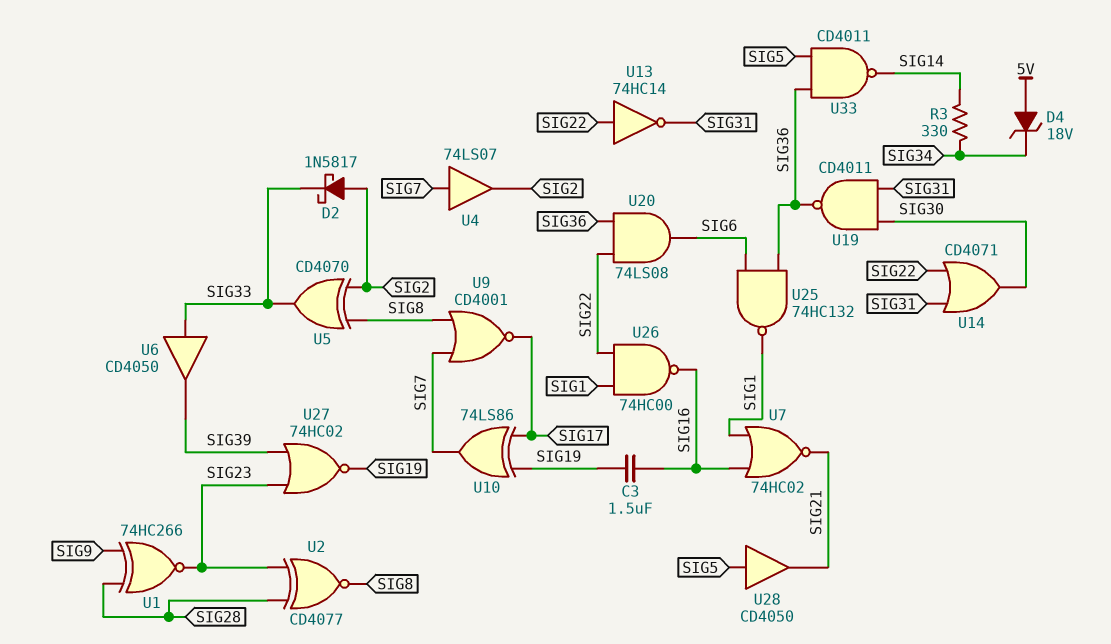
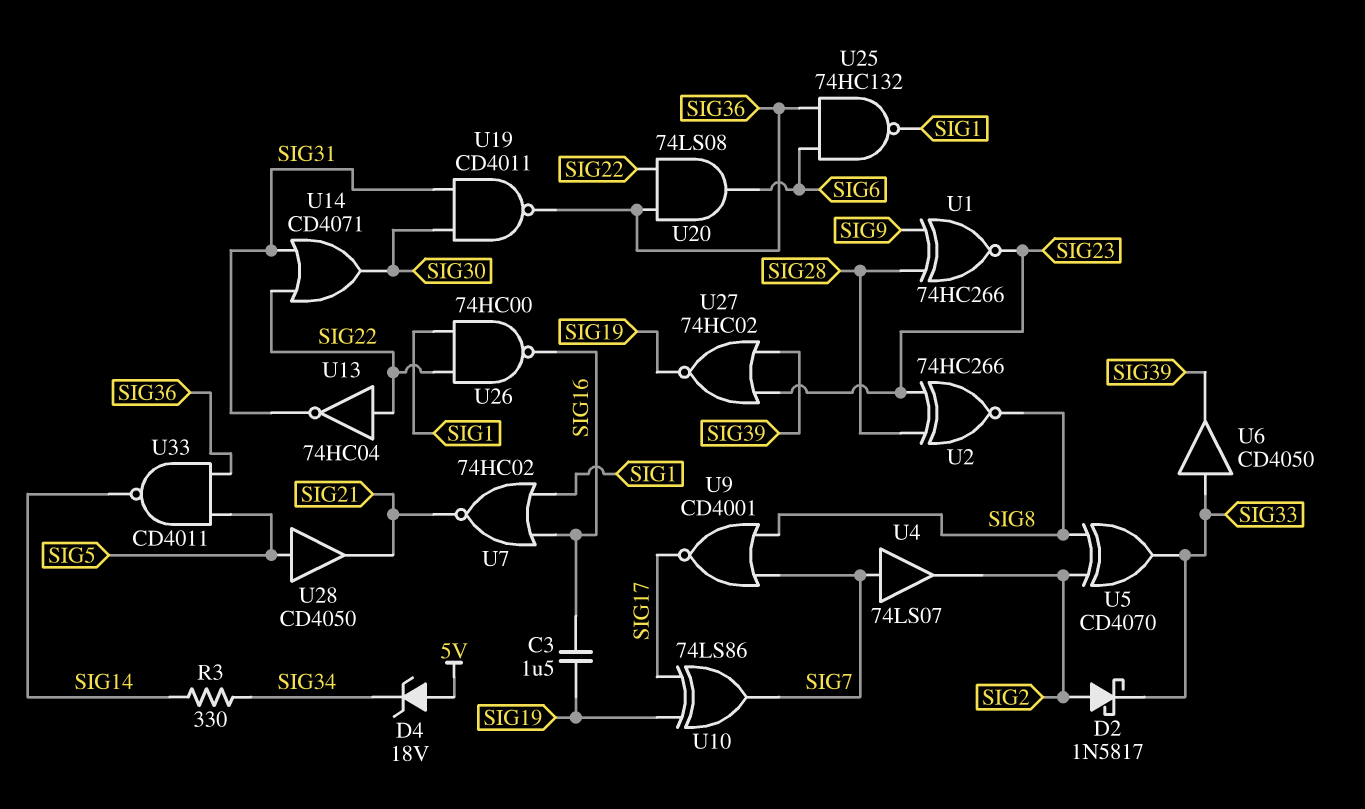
U2: XNOR CD4077 (in SIG23, in SIG28, out SIG8) -> XNOR 74HC266 (in SIG23, in SIG28, out SIG8)
U13: NOT 74HC14 (in SIG22, out SIG31) -> NOT 74HC04 (in SIG22, out SIG31)

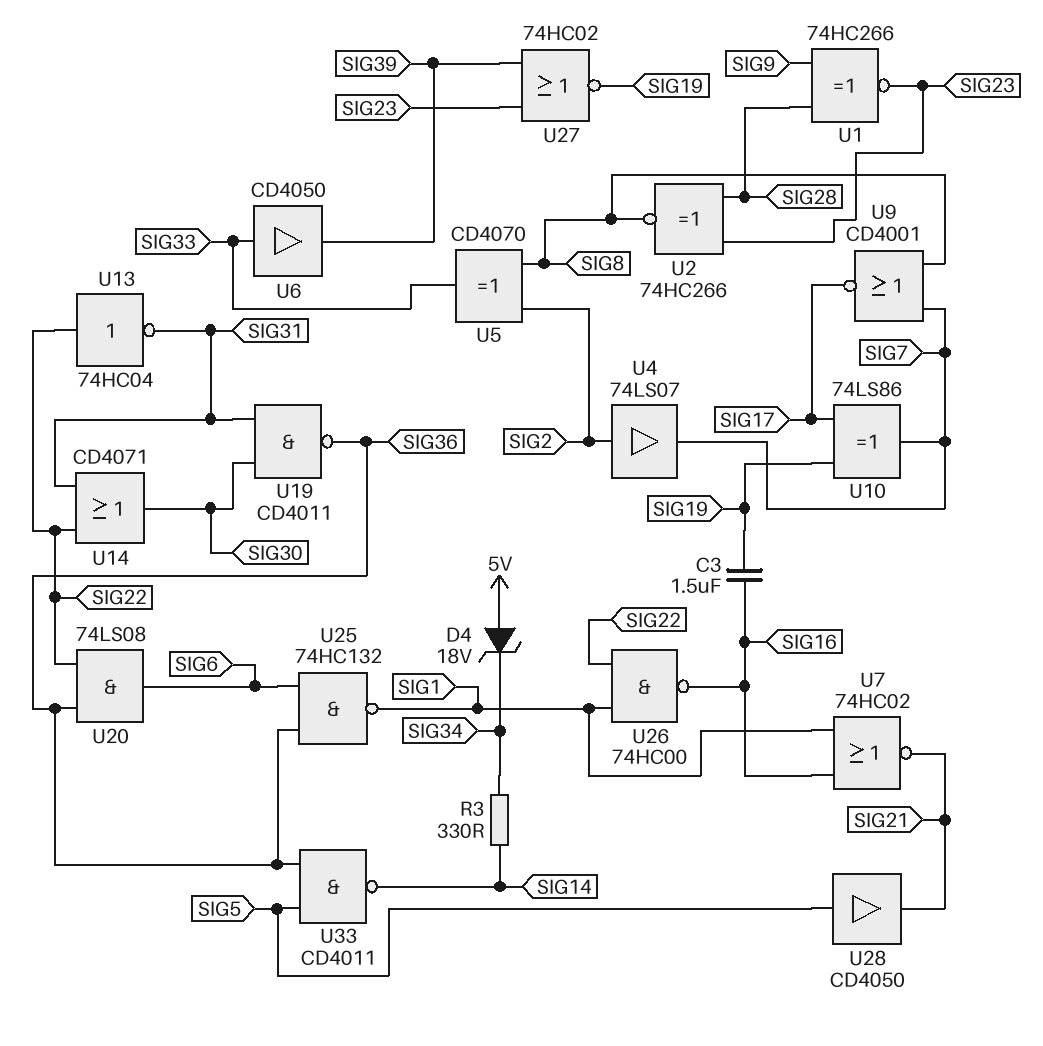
D2: schottky 1N5817 (A SIG2, K SIG33) -> none
U4: buffer 74LS07 (in SIG7, out SIG2) -> buffer 74LS07 (in SIG2, out SIG7)

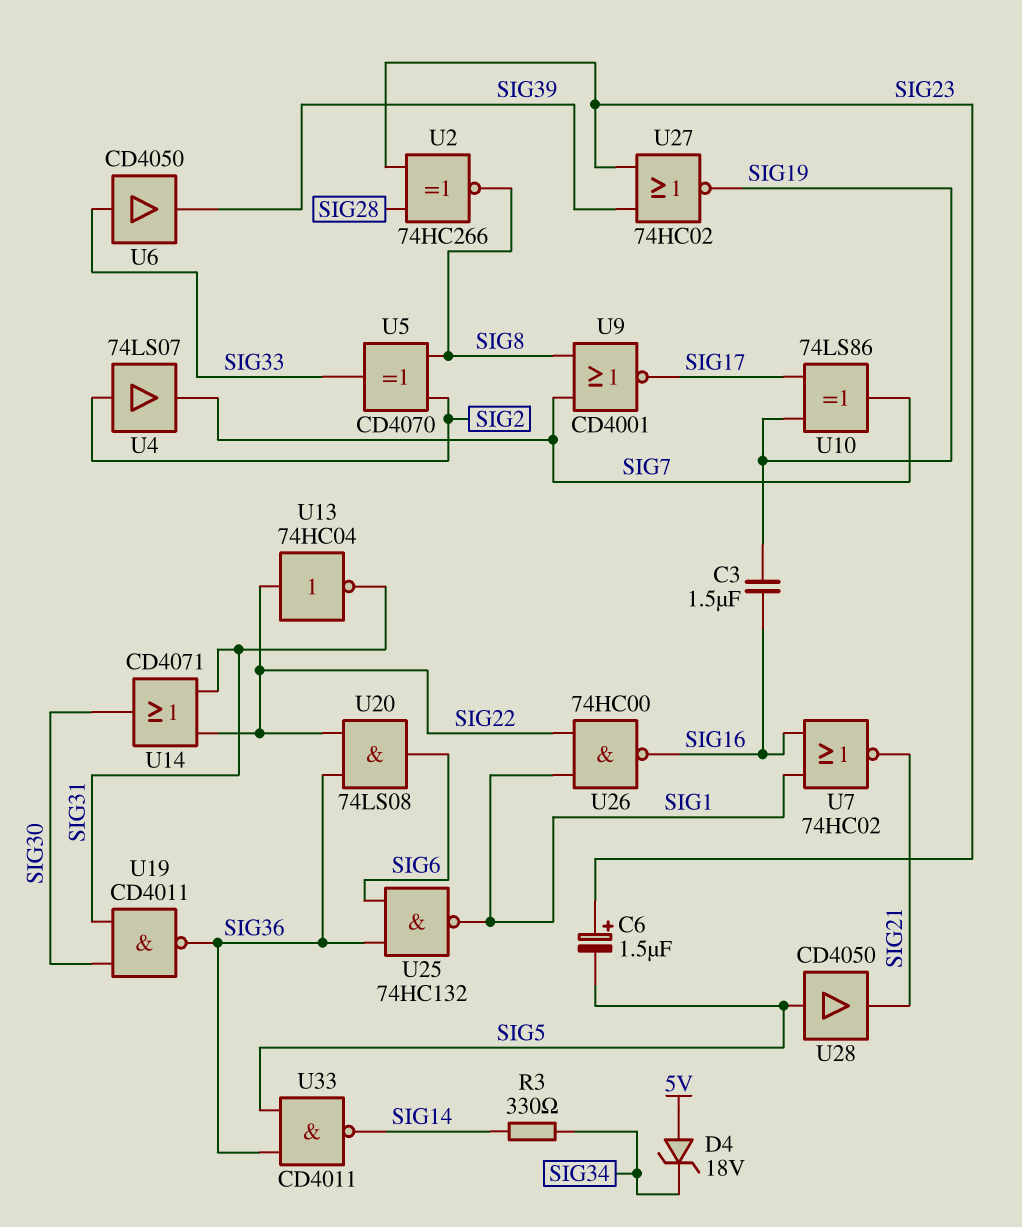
C6: none -> 1.5uF (plus SIG23, minus SIG5)
U1: XNOR 74HC266 (in SIG9, in SIG28, out SIG23) -> none

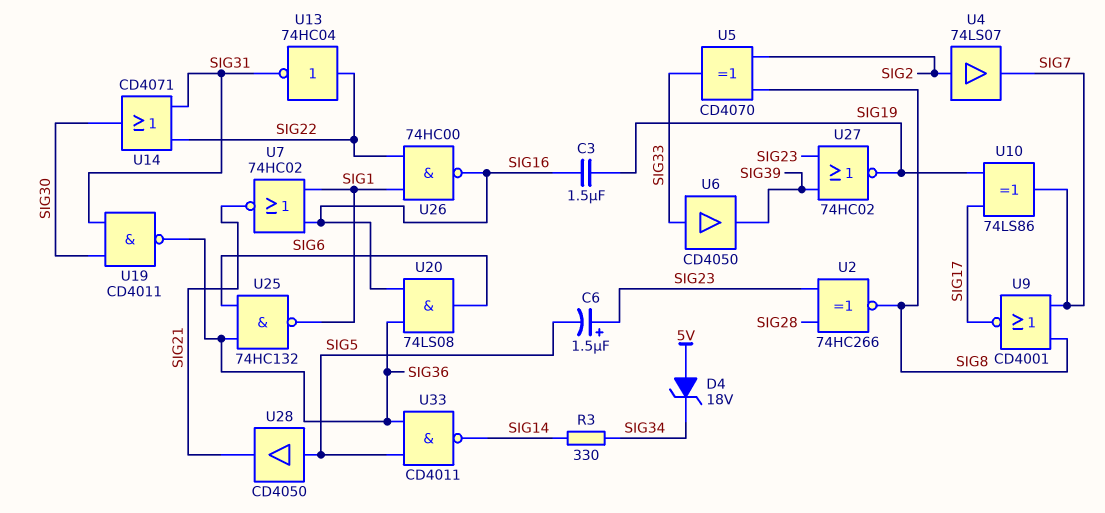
U20: AND 74LS08 (in SIG22, in SIG36, out SIG6) -> AND 74LS08 (in SIG16, in SIG36, out SIG6)

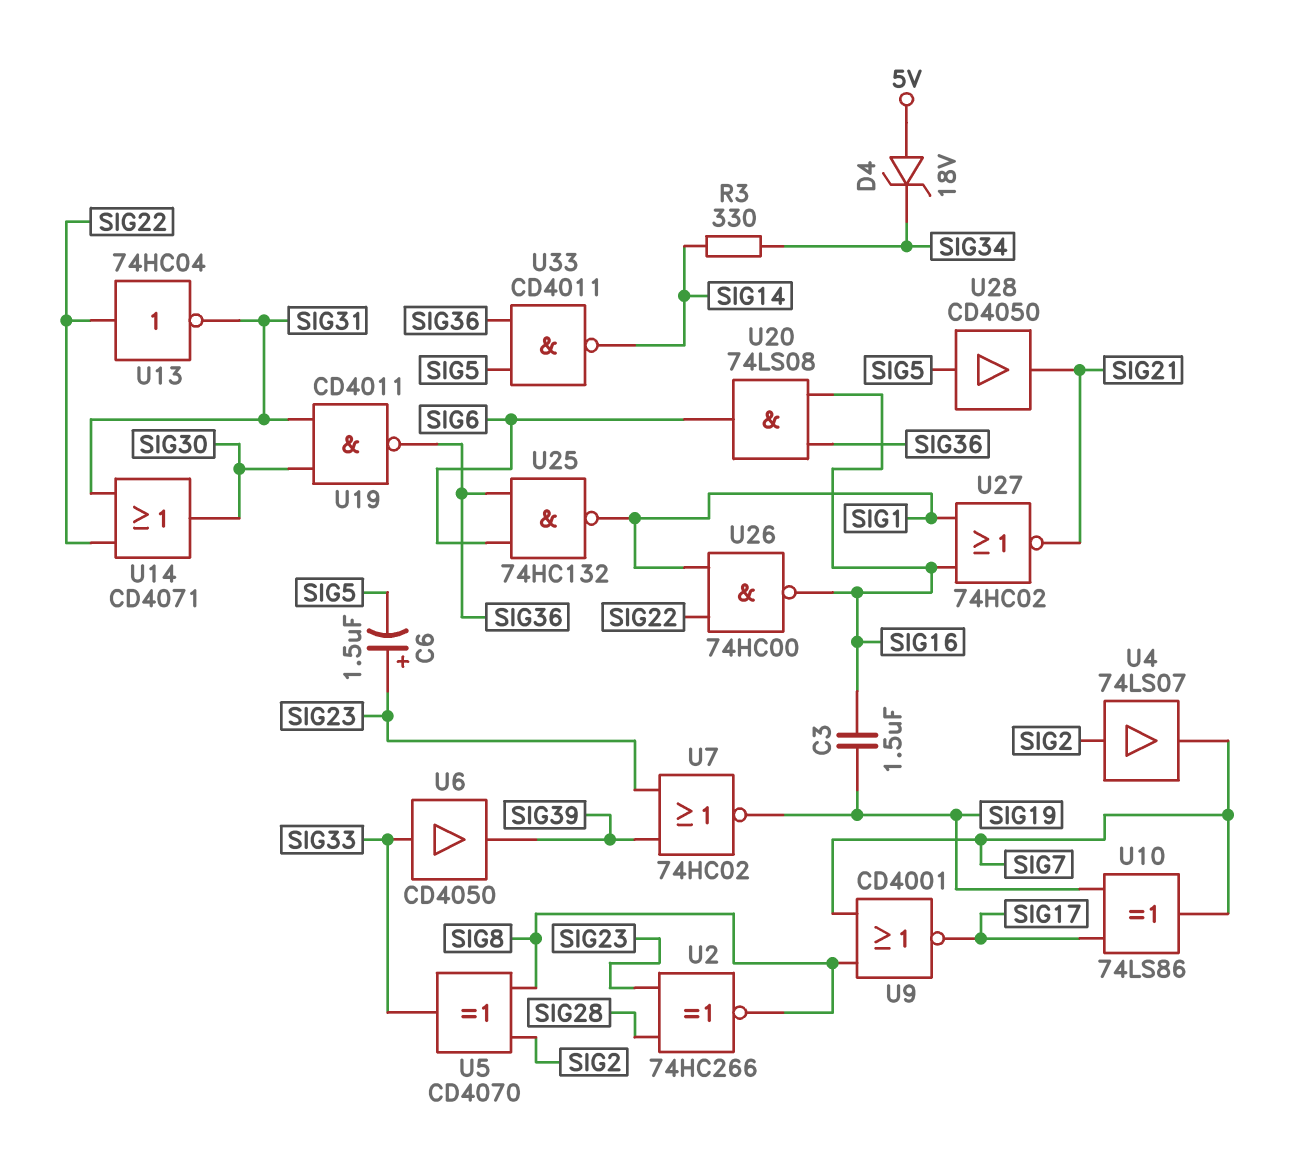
U7: NOR 74HC02 (in SIG1, in SIG16, out SIG21) -> NOR 74HC02 (in SIG23, in SIG39, out SIG19)
U27: NOR 74HC02 (in SIG23, in SIG39, out SIG19) -> NOR 74HC02 (in SIG1, in SIG16, out SIG21)

